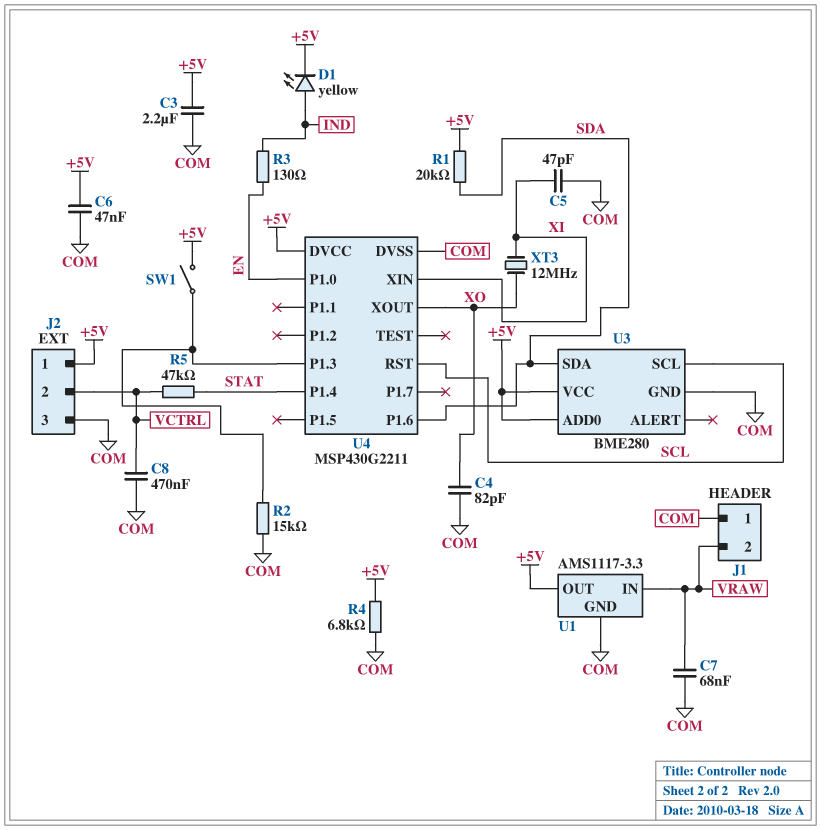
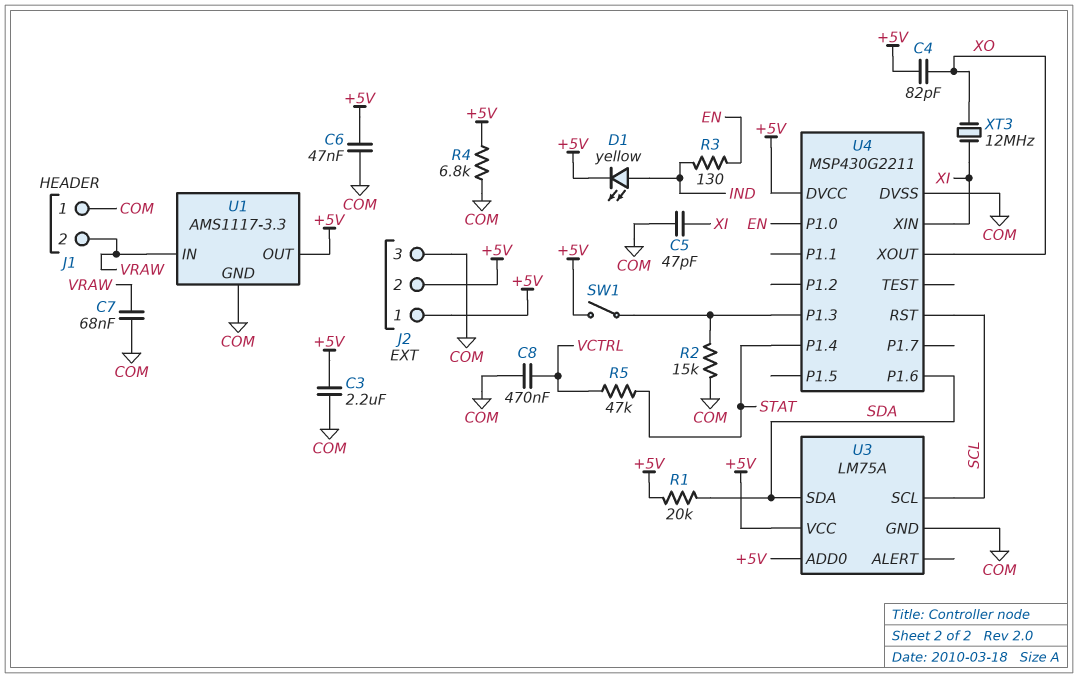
C4: 82pF (COM, XO) -> 82pF (+5V, XO)
J2 pin 2: VCTRL -> +5V
U3: BME280 -> LM75A

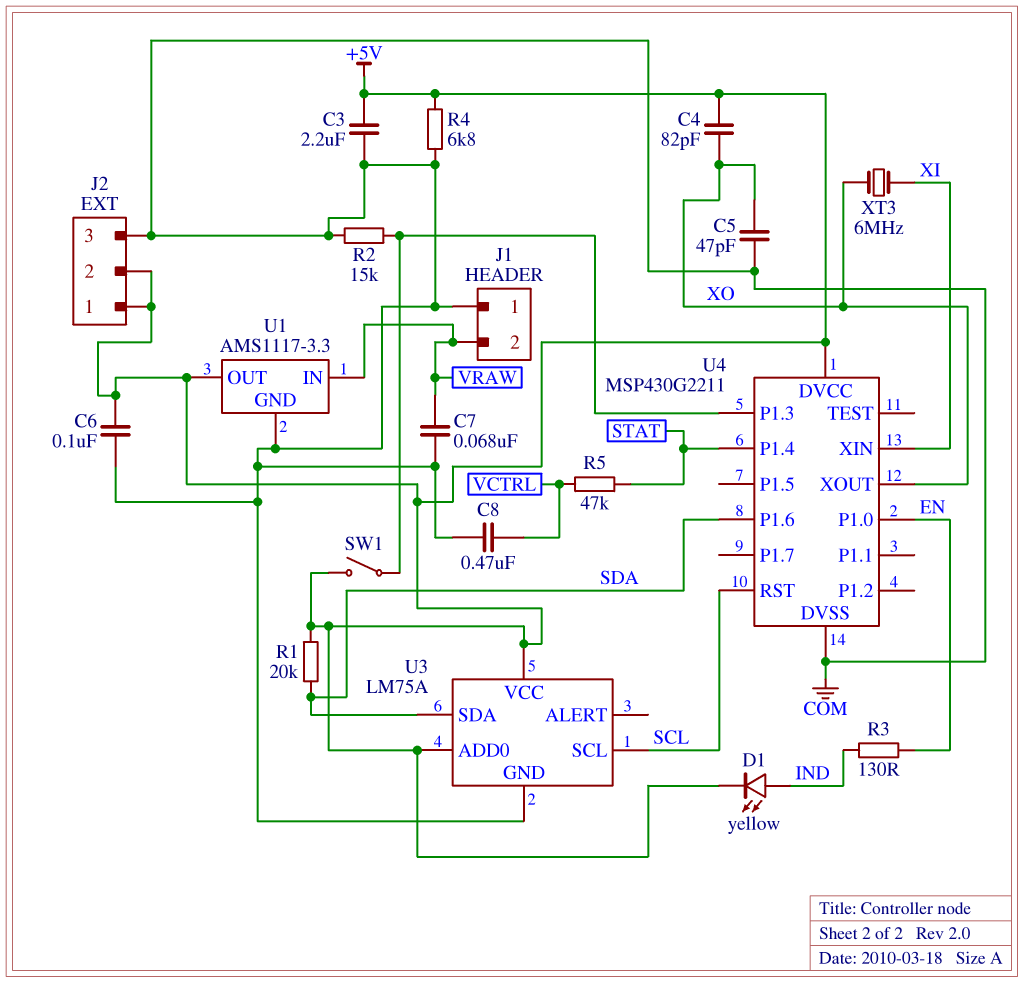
C5: 47pF (COM, XI) -> 47pF (COM, XO)
C6: 47nF (+5V, COM) -> 100nF (+5V, COM)
XT3: 12MHz (XI, XO) -> 6MHz (XI, XO)

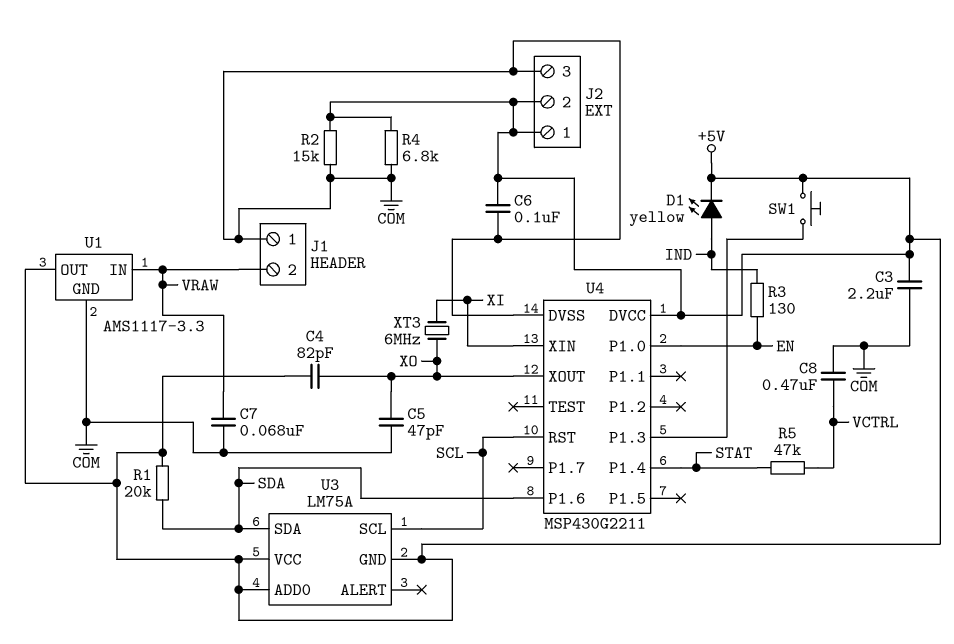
R2: 15k (COM, U4/P1.3) -> 15k (+5V, COM)
SW1: switch (+5V, U4/P1.3) -> button (+5V, U4/P1.3)
U3 pin GND: COM -> +5V

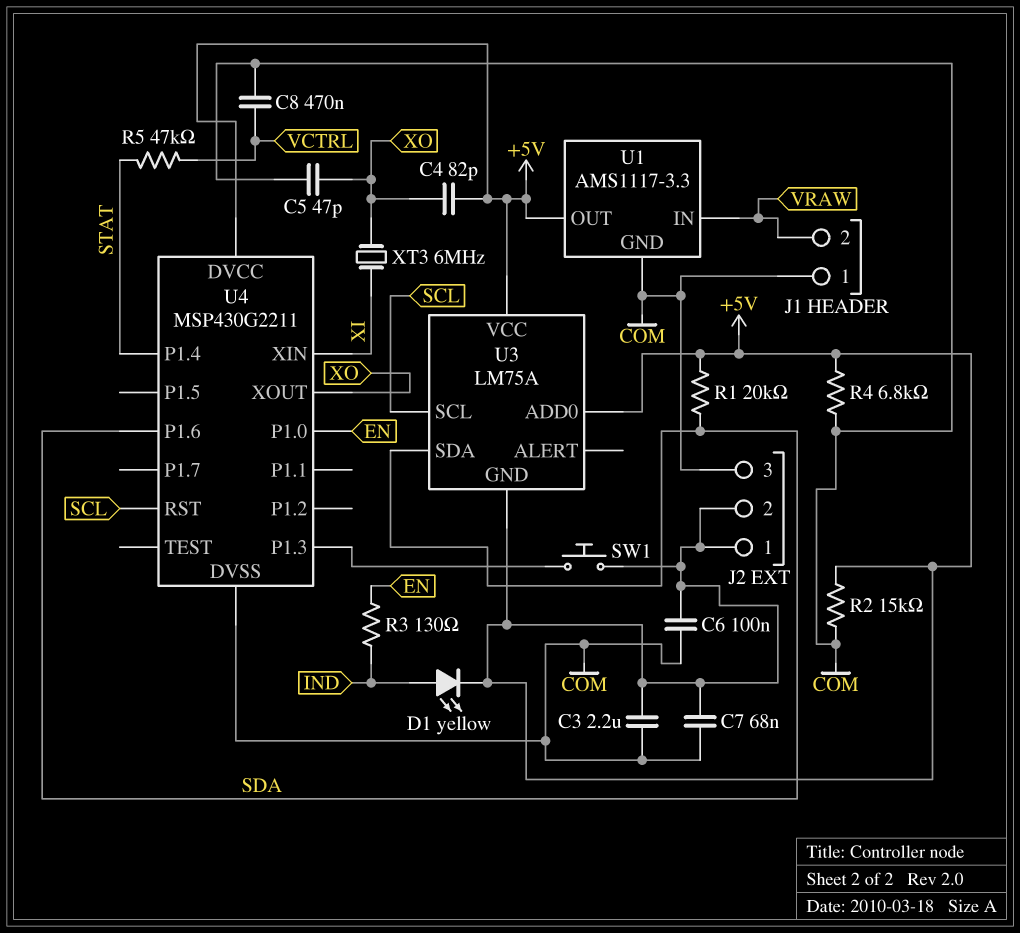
C7: 68nF (COM, VRAW) -> 68nF (+5V, COM)

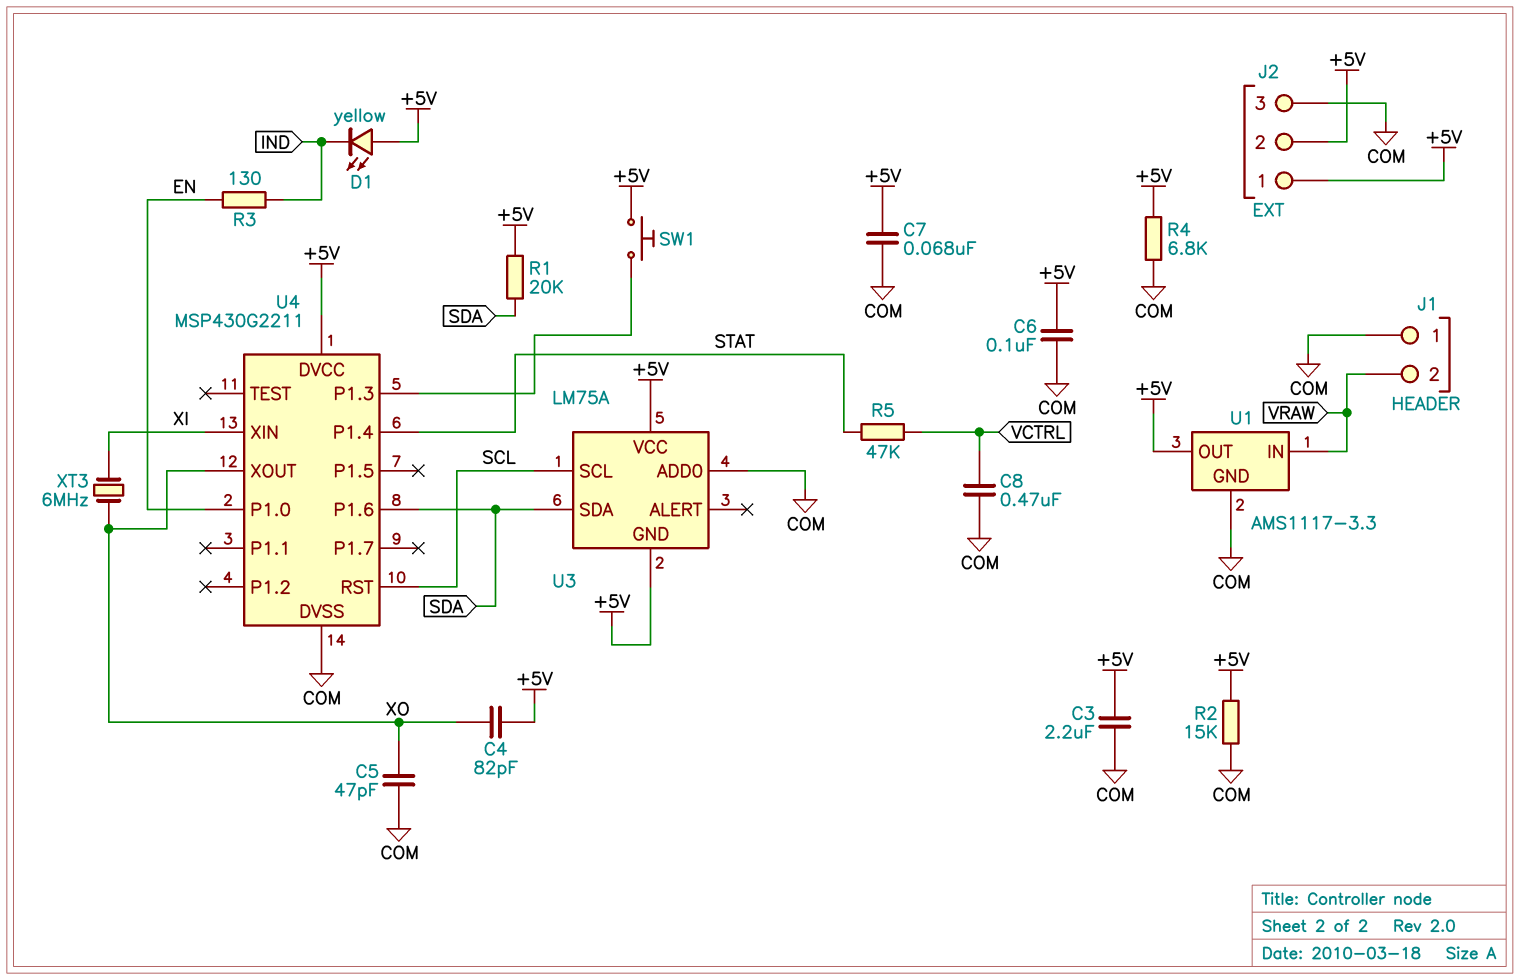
D1: LED yellow (A IND, K +5V) -> LED yellow (A +5V, K IND)
U3 pin ADD0: +5V -> COM

